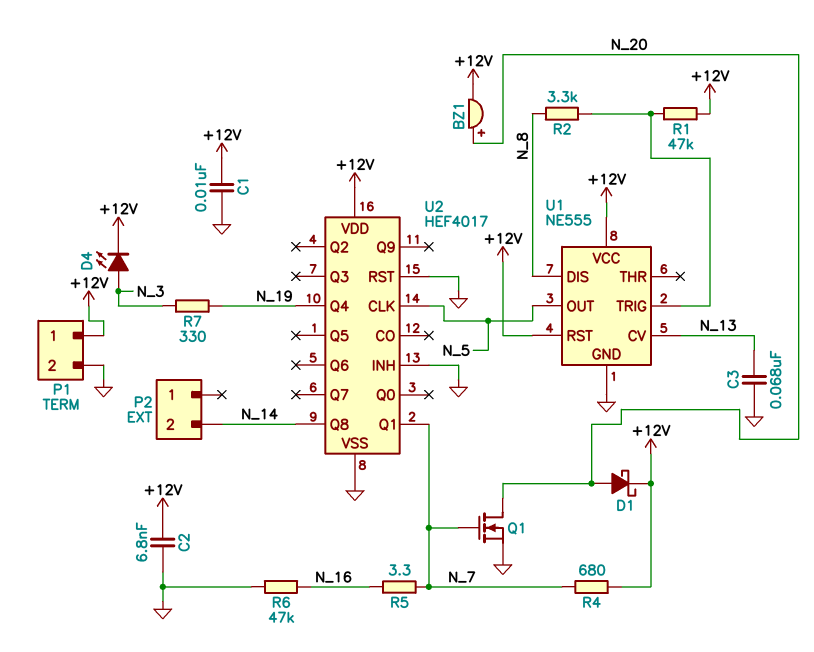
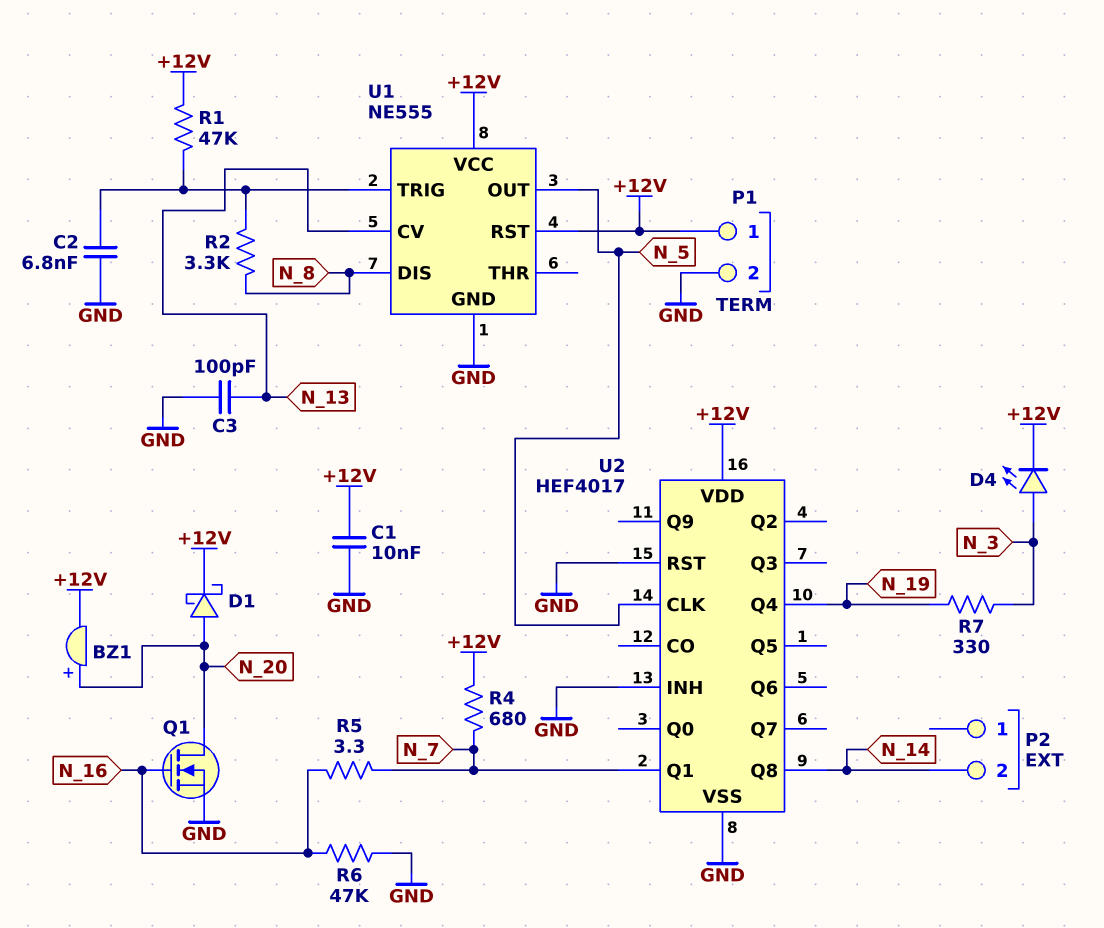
C2: 6.8nF (+12V, GND) -> 6.8nF (GND, U1/TRIG)
C3: 68nF (GND, N_13) -> 100pF (GND, N_13)
Q1: NMOS (G N_7, D N_20, S GND) -> NMOS (G N_16, D N_20, S GND)

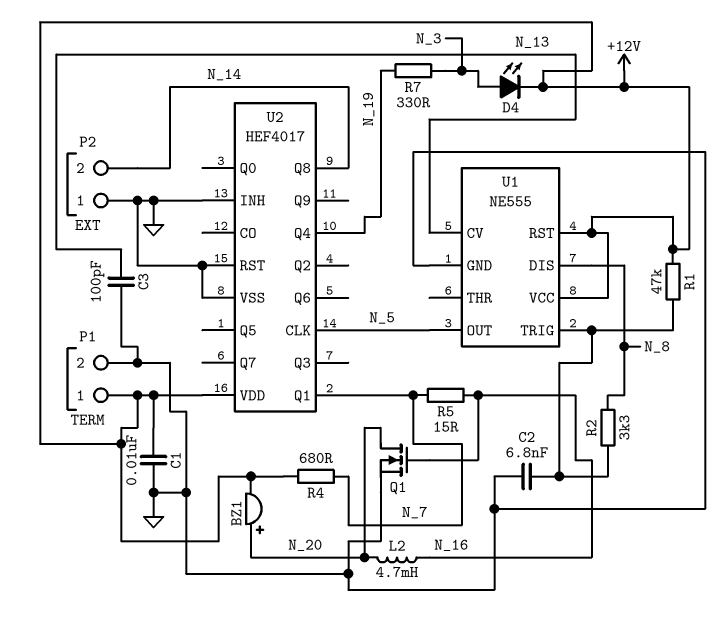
D1: schottky (A N_20, K +12V) -> none
L2: none -> 4.7mH (N_16, N_20)
P2 pin 1: none -> GND
R5: 3.3 (N_7, N_16) -> 15 (N_7, N_16)
R6: 47k (GND, N_16) -> none

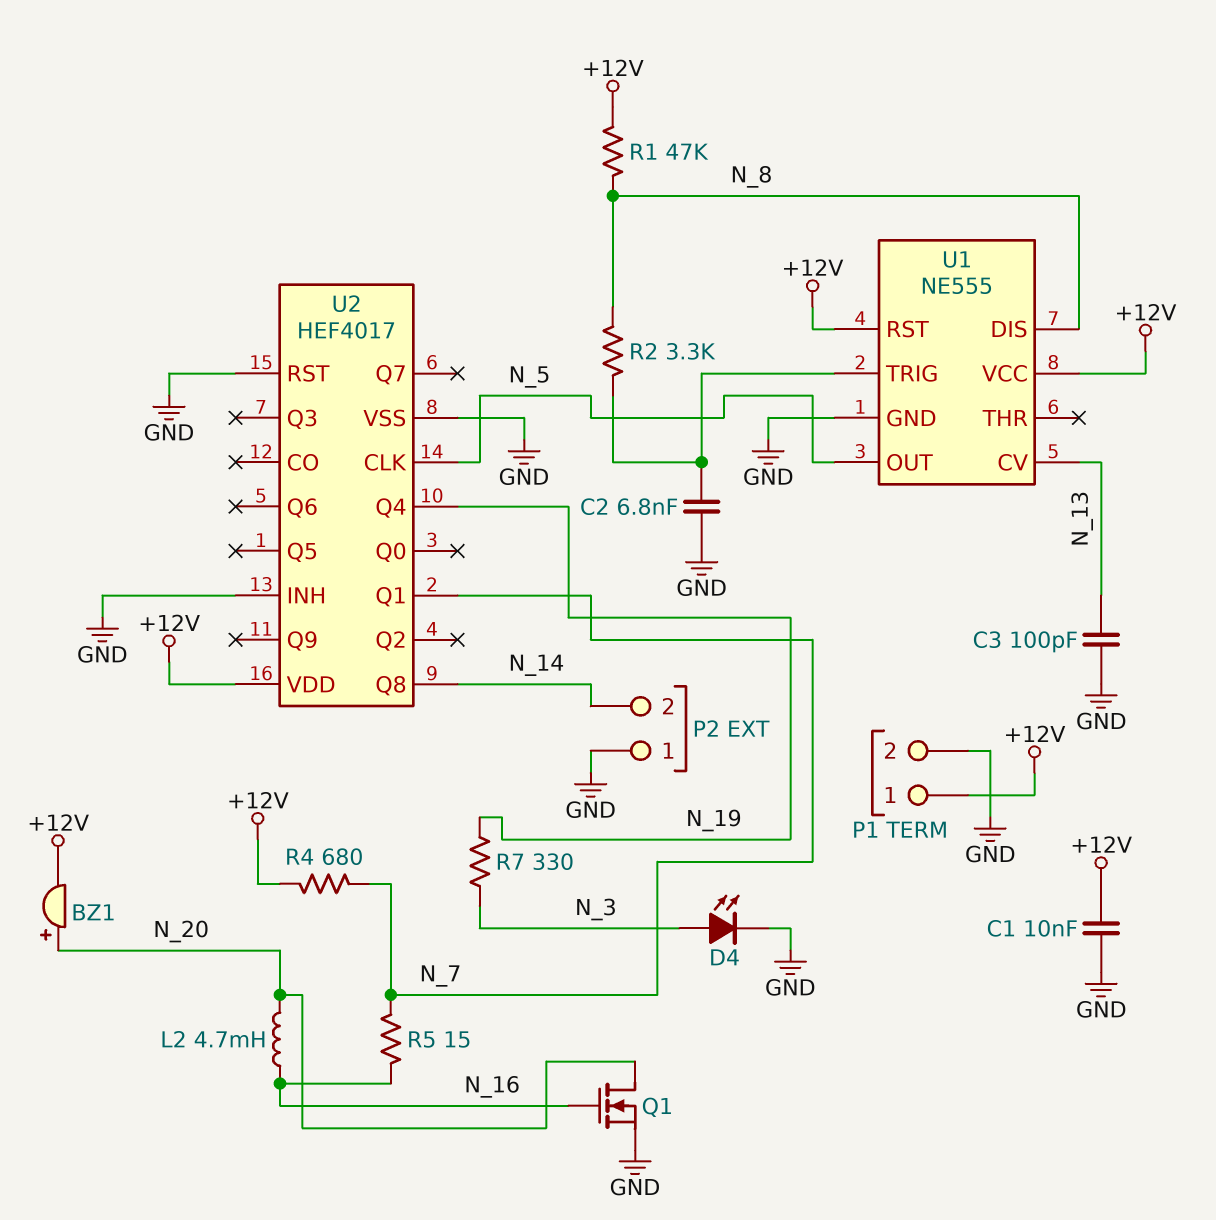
D4: LED (A N_3, K +12V) -> LED (A N_3, K GND)
R1: 47k (+12V, U1/TRIG) -> 47k (+12V, N_8)

